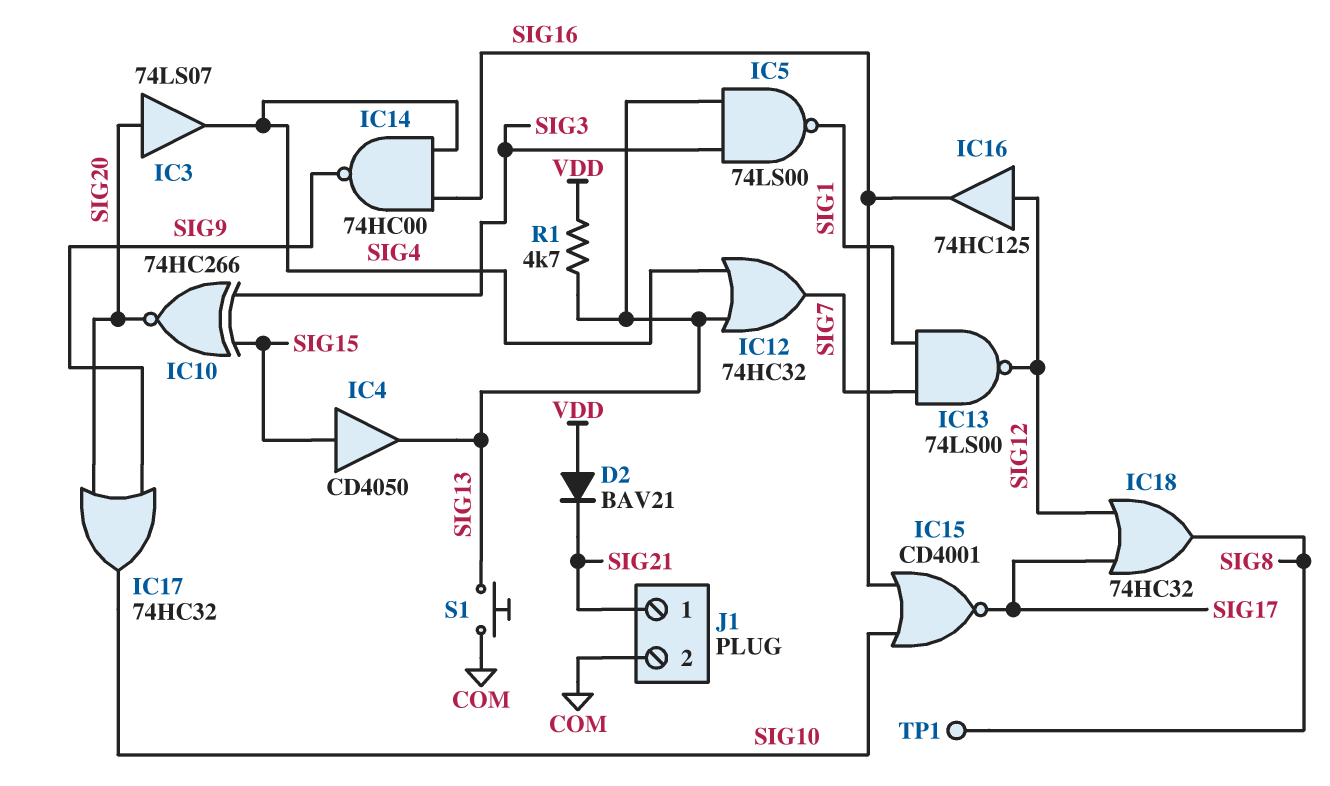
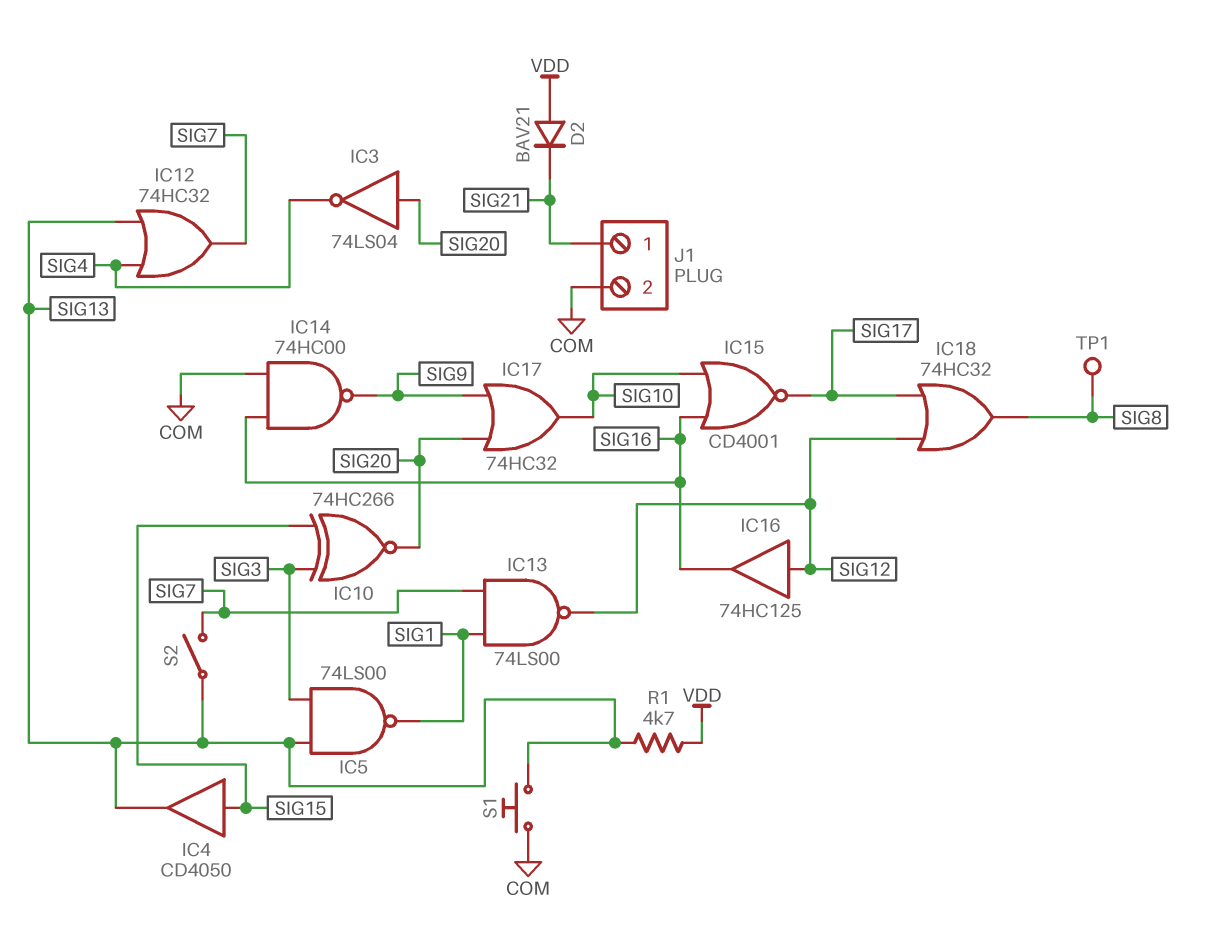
IC3: buffer 74LS07 (in SIG20, out SIG4) -> NOT 74LS04 (in SIG20, out SIG4)
IC14: NAND 74HC00 (in SIG4, in SIG16, out SIG9) -> NAND 74HC00 (in COM, in SIG16, out SIG9)
S2: none -> switch (SIG7, SIG13)

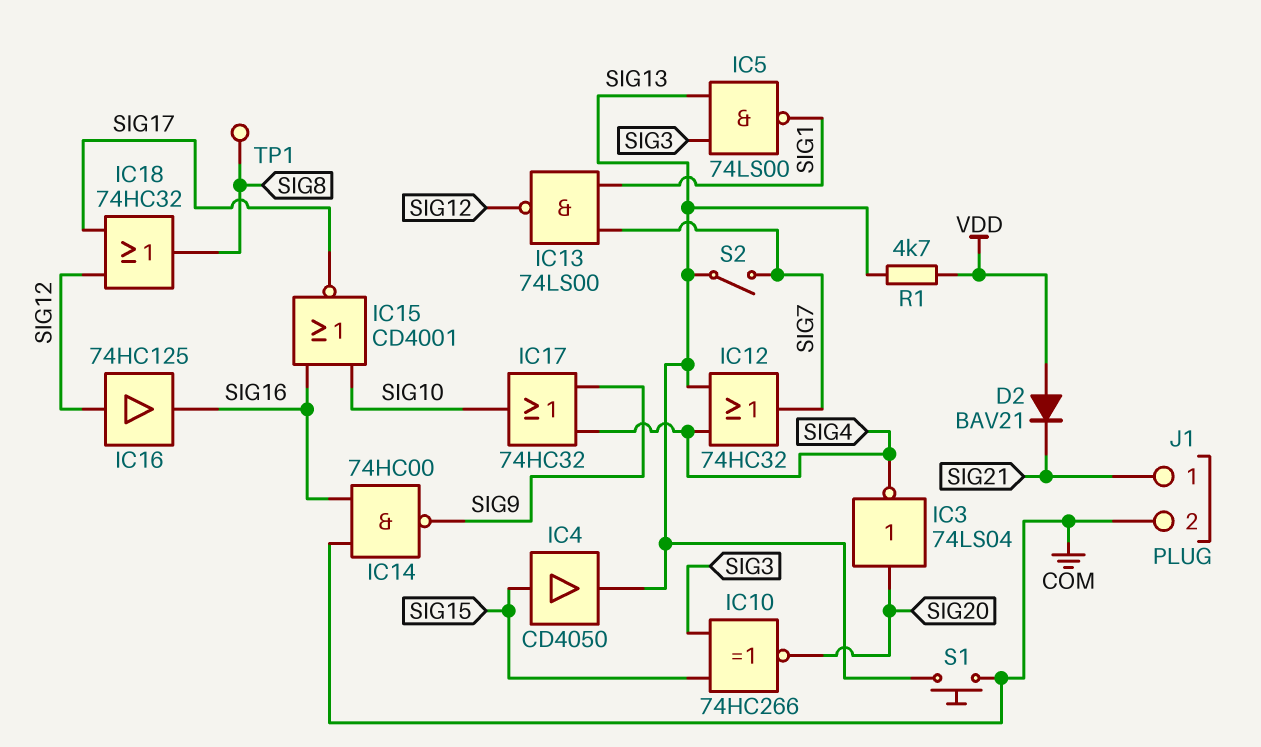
IC17: OR 74HC32 (in SIG9, in SIG20, out SIG10) -> OR 74HC32 (in SIG4, in SIG9, out SIG10)

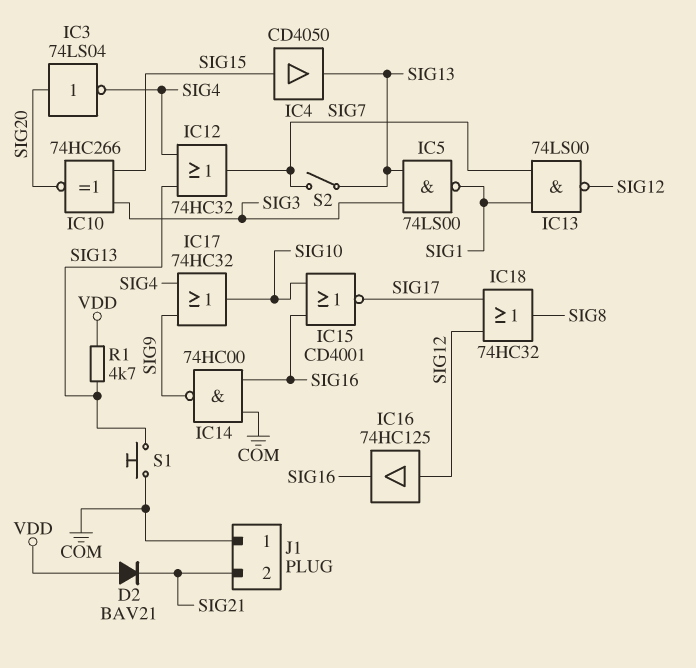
J1 pin 1: SIG21 -> COM
J1 pin 2: COM -> SIG21
TP1: test point (SIG8) -> none

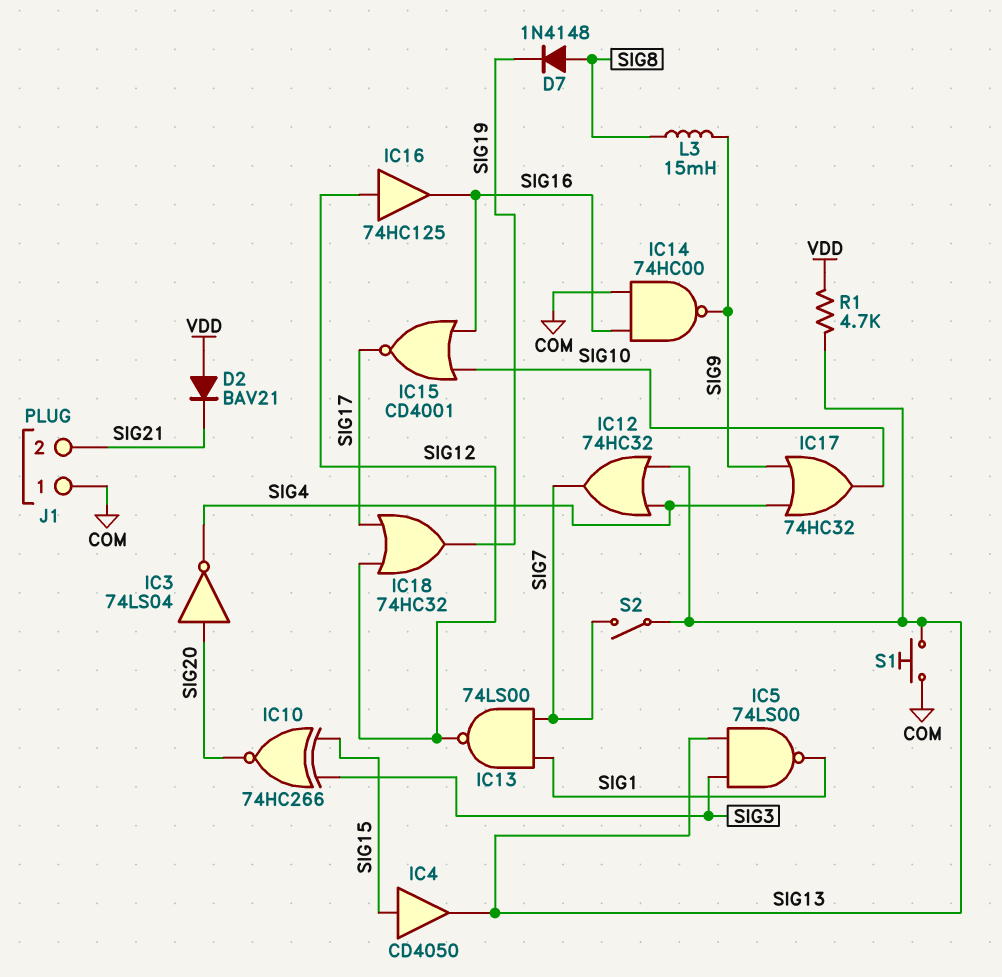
D7: none -> diode 1N4148 (A SIG8, K SIG19)
IC18: OR 74HC32 (in SIG12, in SIG17, out SIG8) -> OR 74HC32 (in SIG12, in SIG17, out SIG19)
L3: none -> 15mH (SIG8, SIG9)

